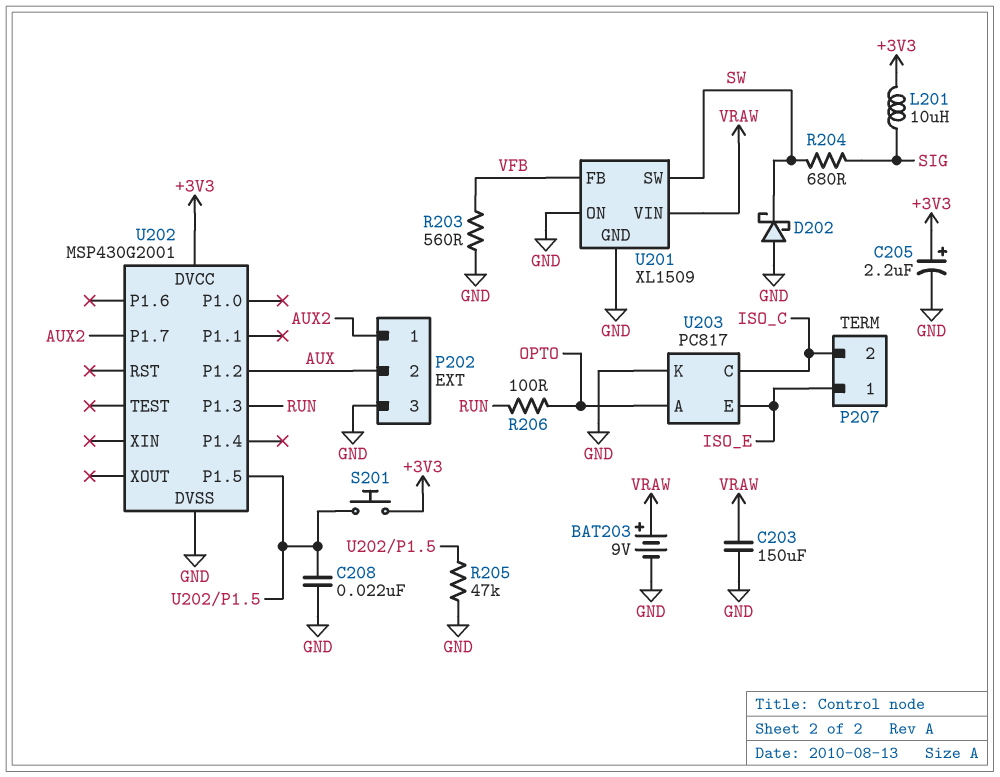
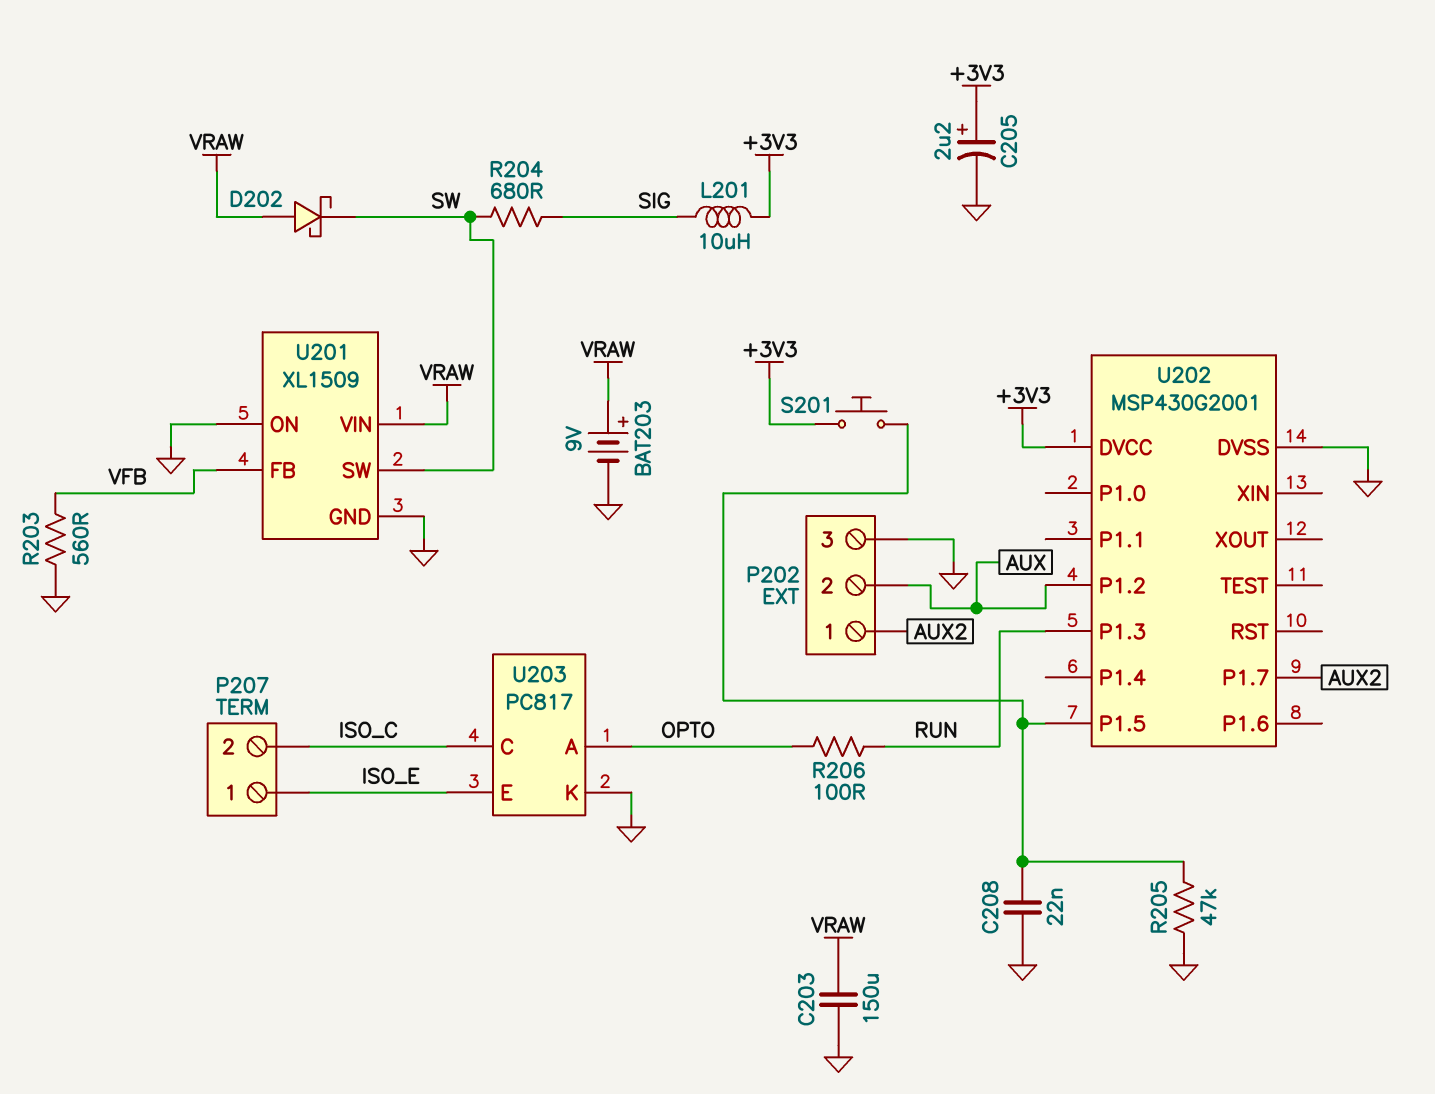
D202: schottky (A GND, K SW) -> schottky (A VRAW, K SW)

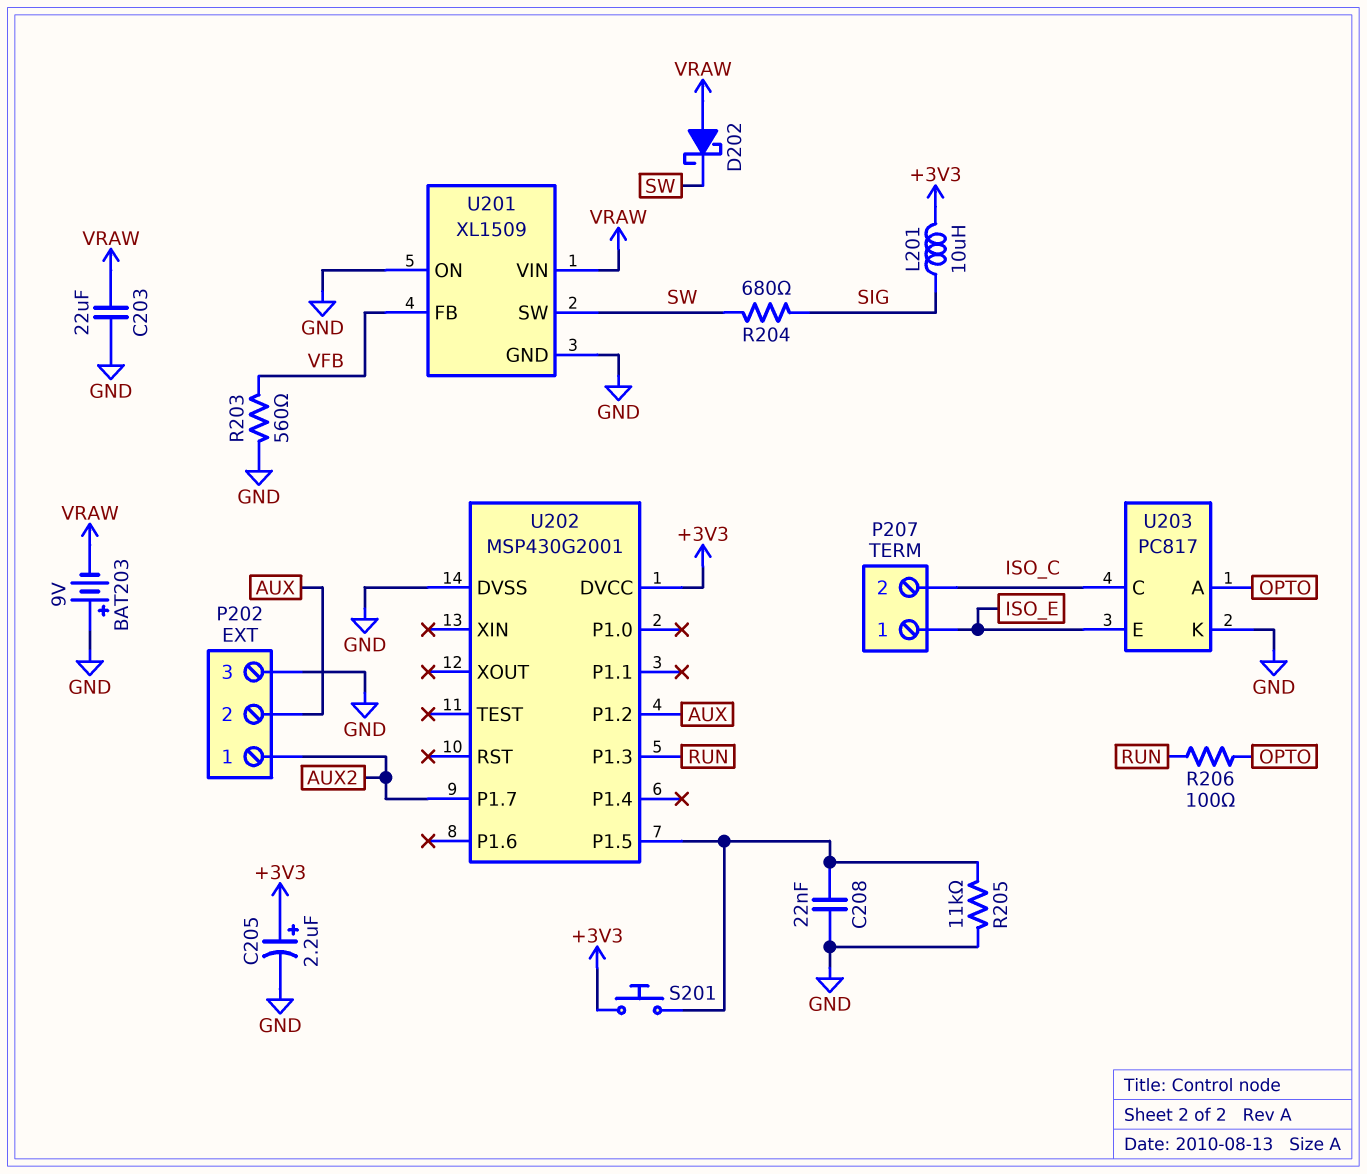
BAT203: 9V (plus VRAW, minus GND) -> 9V (plus GND, minus VRAW)
C203: 150uF (GND, VRAW) -> 22uF (GND, VRAW)
R205: 47k (GND, U202/P1.5) -> 11k (GND, U202/P1.5)

